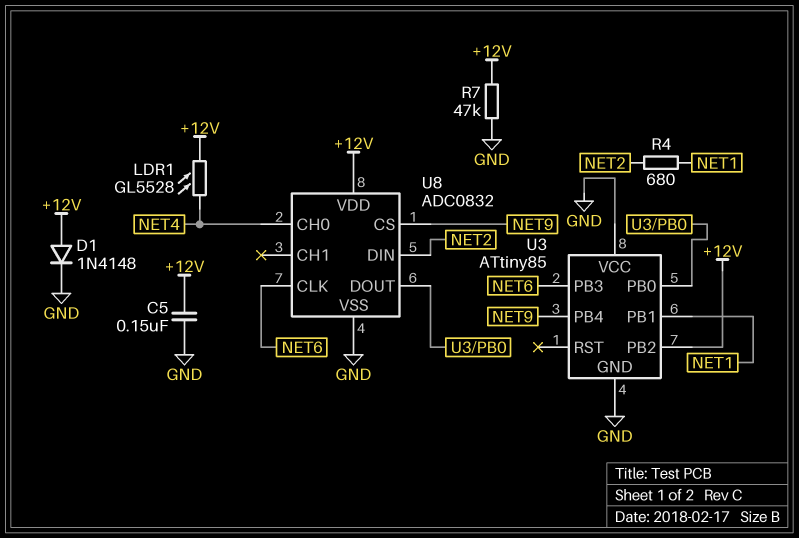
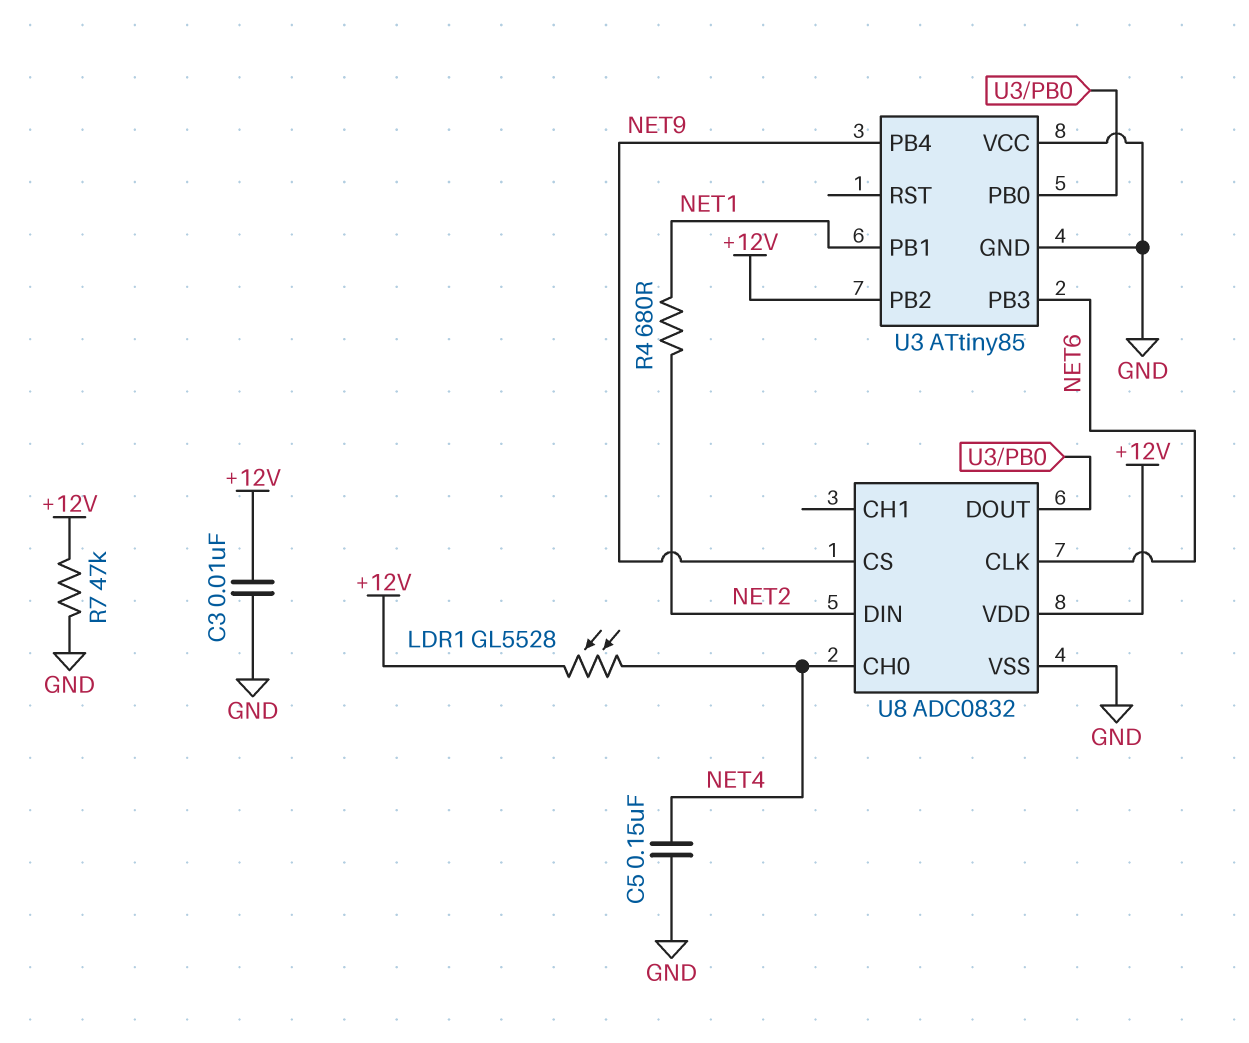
C3: none -> 10nF (+12V, GND)
C5: 150nF (+12V, GND) -> 150nF (GND, NET4)
D1: diode 1N4148 (A +12V, K GND) -> none

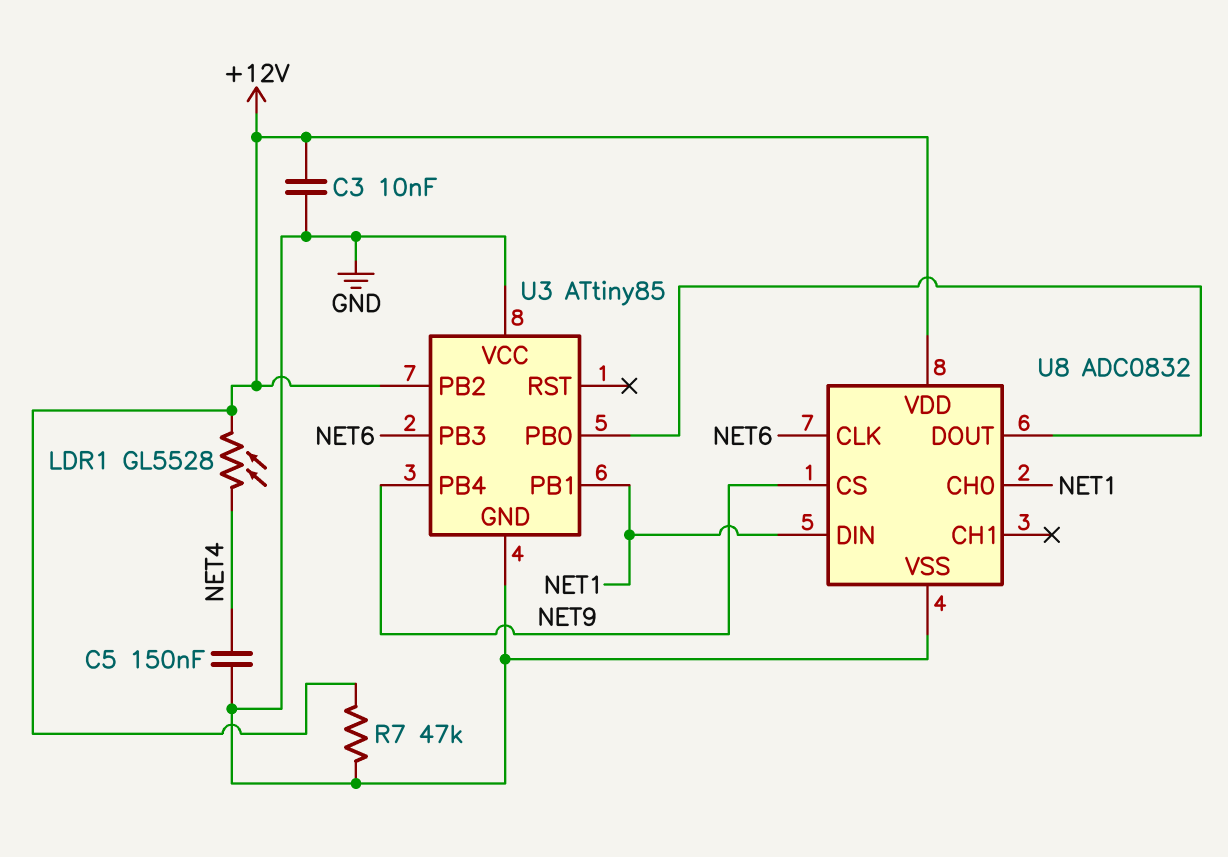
R4: 680 (NET1, NET2) -> none
U8 pin CH0: NET4 -> NET1
U8 pin DIN: NET2 -> NET1

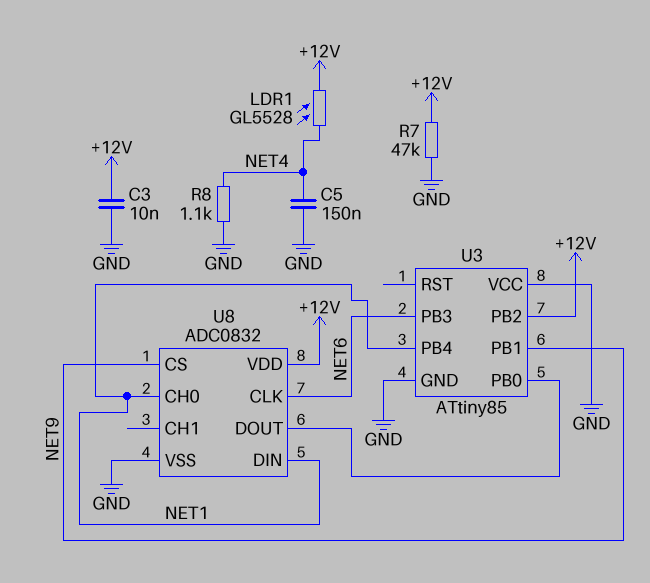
R8: none -> 1.1k (GND, NET4)
U3 pin PB1: NET1 -> NET9
U3 pin PB4: NET9 -> NET1

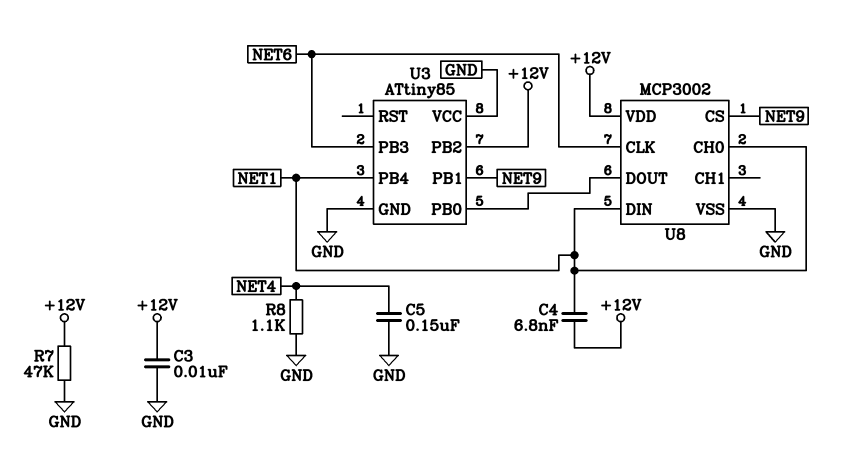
C4: none -> 6.8nF (+12V, NET1)
LDR1: GL5528 (+12V, NET4) -> none
U8: ADC0832 -> MCP3002

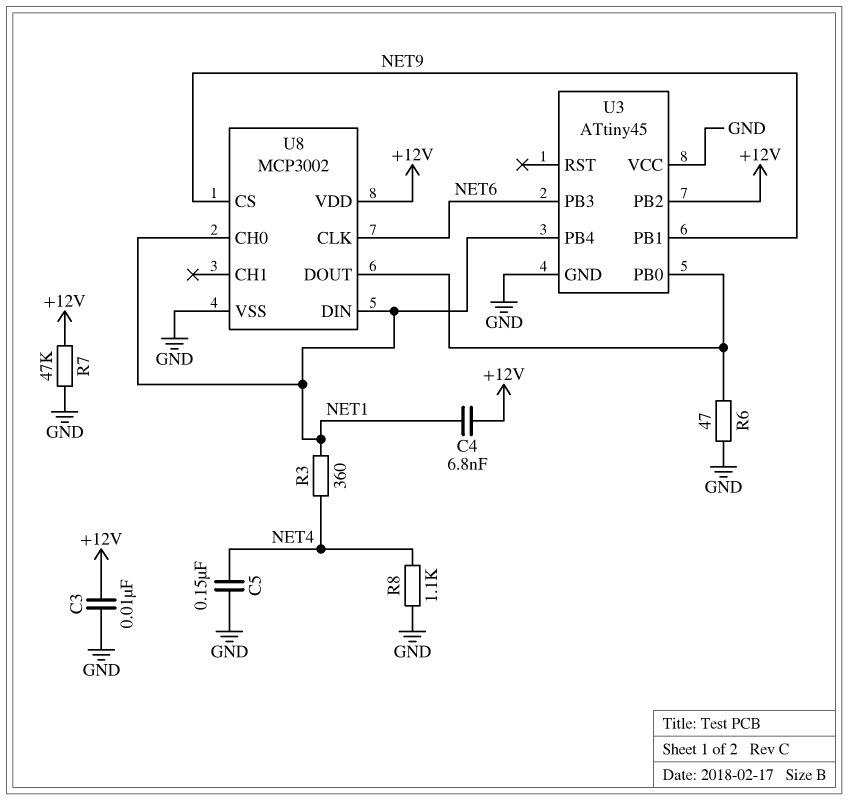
R3: none -> 360 (NET1, NET4)
R6: none -> 47 (GND, U3/PB0)
U3: ATtiny85 -> ATtiny45

